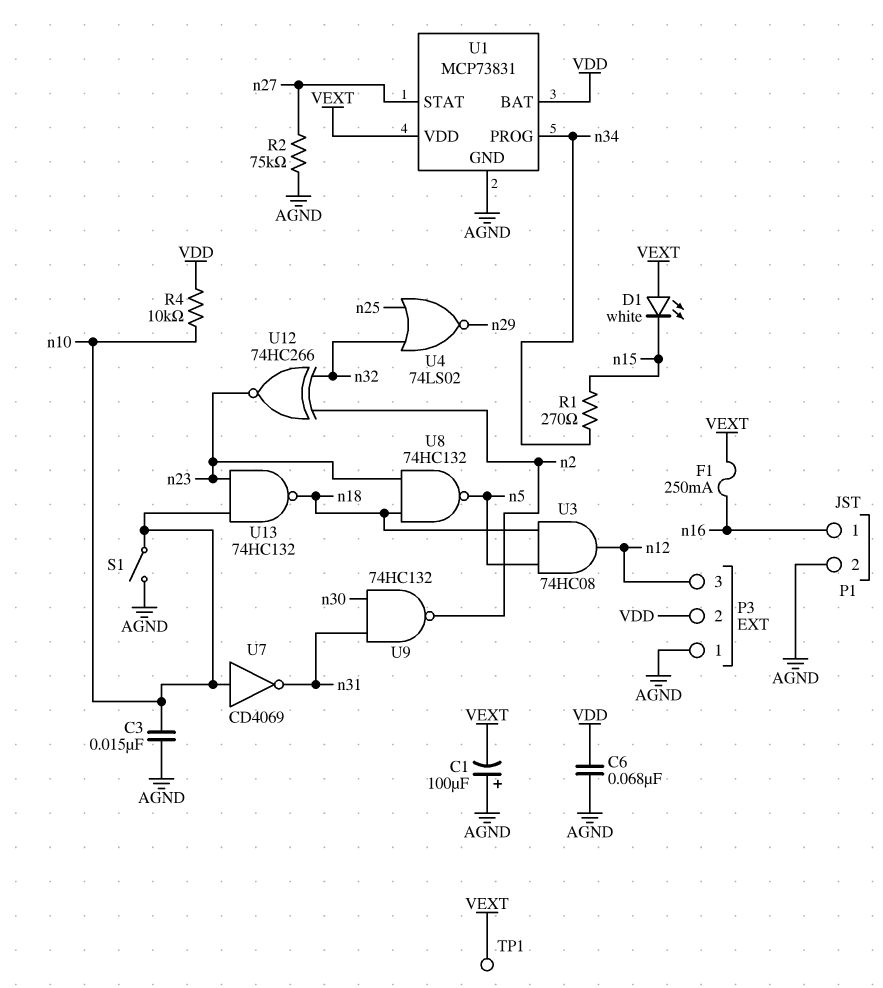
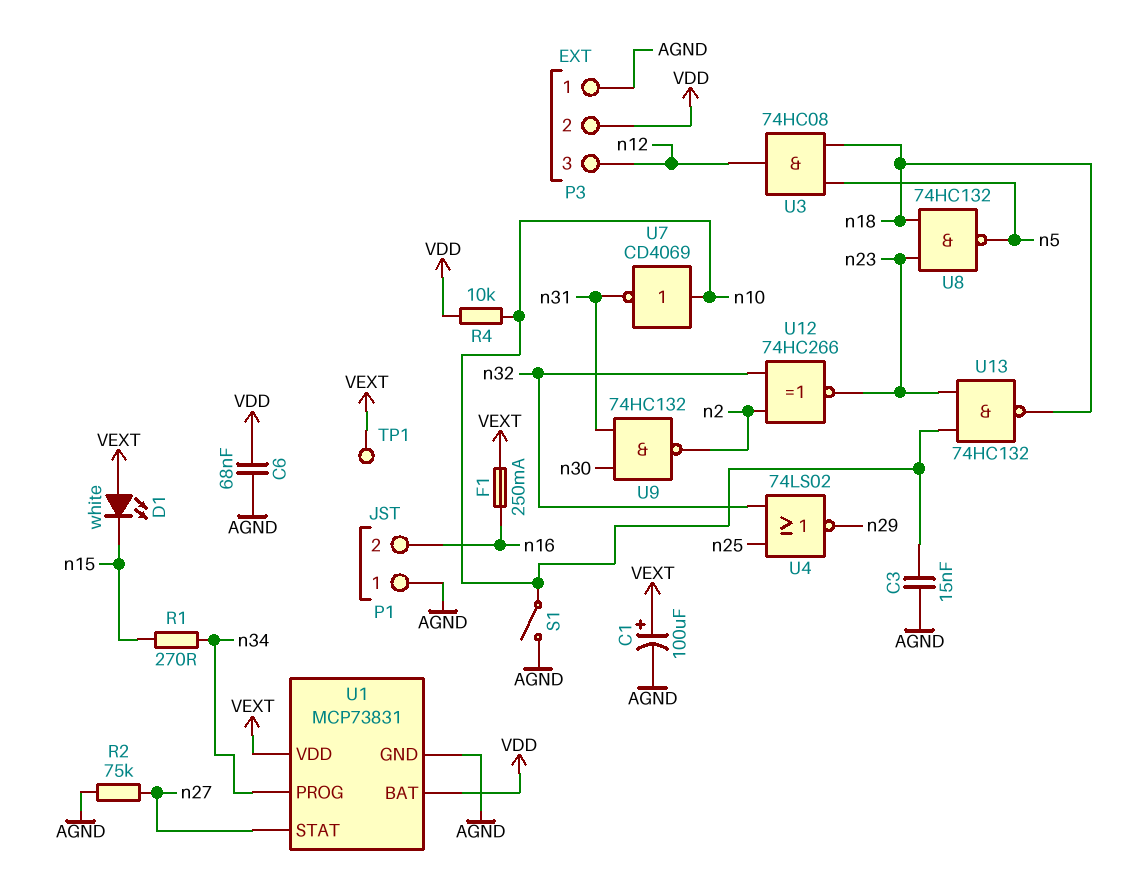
C1: 100uF (plus AGND, minus VEXT) -> 100uF (plus VEXT, minus AGND)
P1 pin 1: n16 -> AGND
P1 pin 2: AGND -> n16

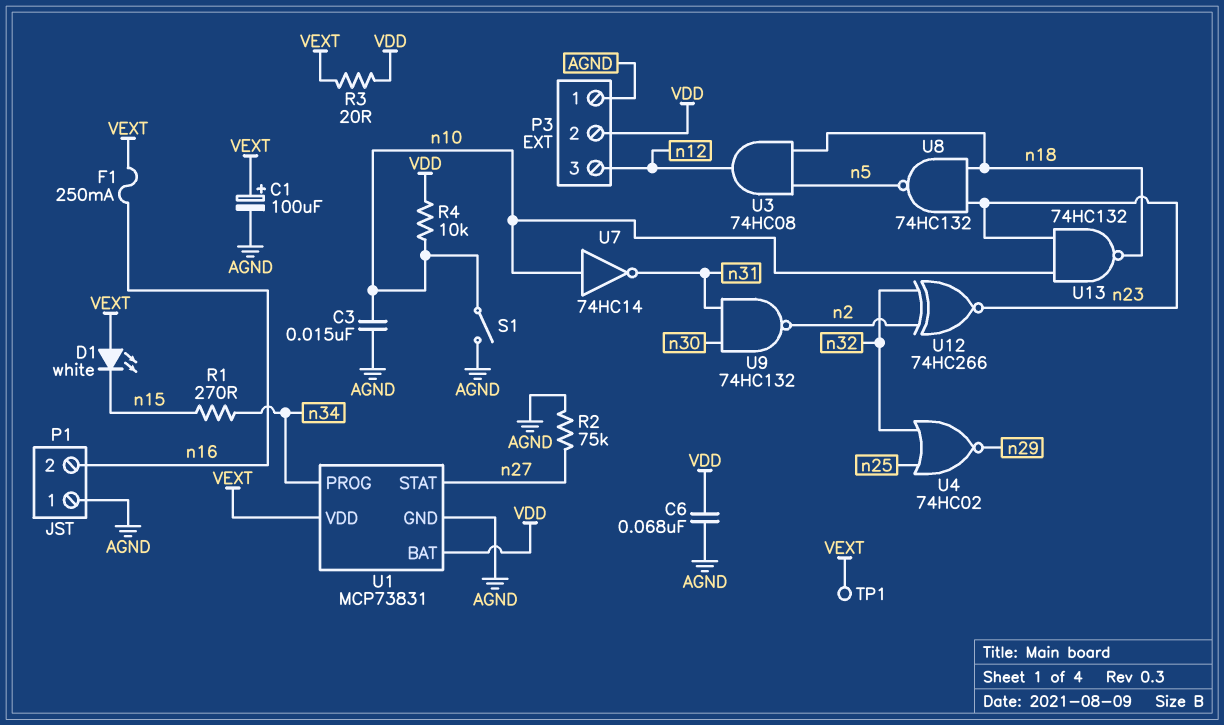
R3: none -> 20 (VDD, VEXT)
U4: NOR 74LS02 (in n25, in n32, out n29) -> NOR 74HC02 (in n25, in n32, out n29)
U7: NOT CD4069 (in n10, out n31) -> NOT 74HC14 (in n10, out n31)

